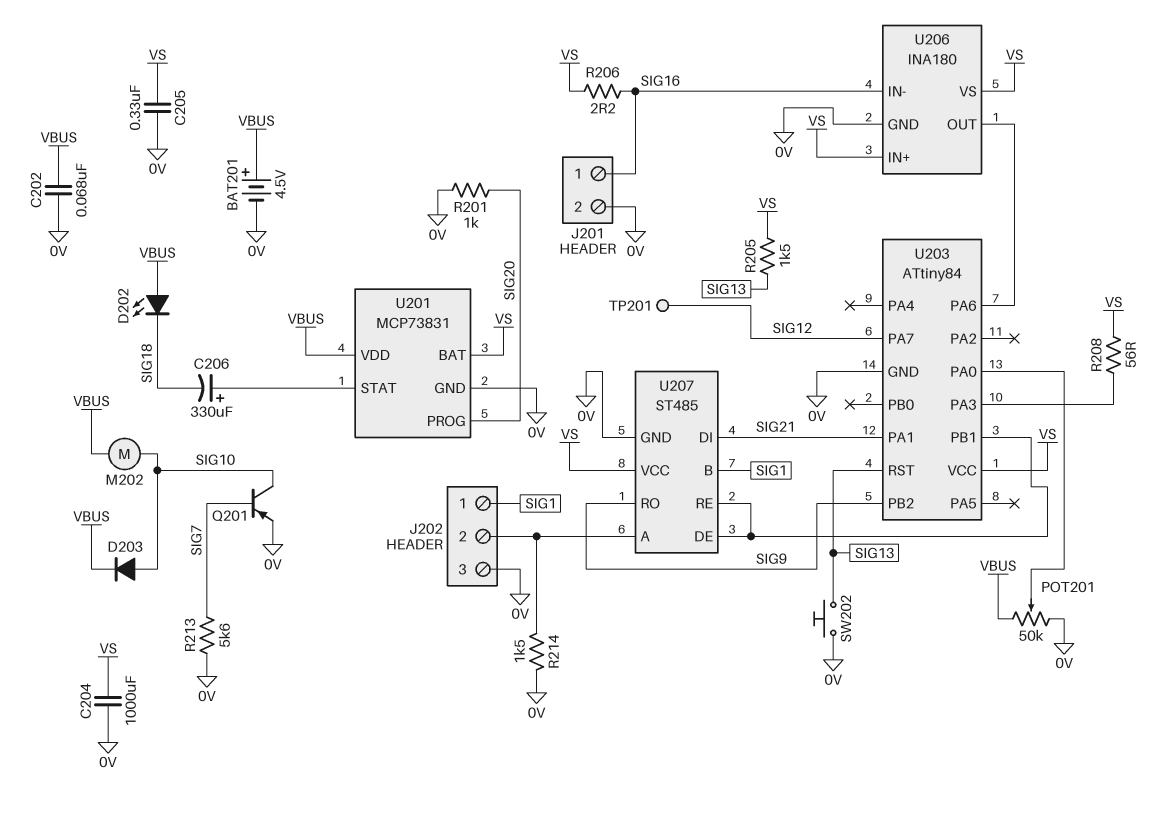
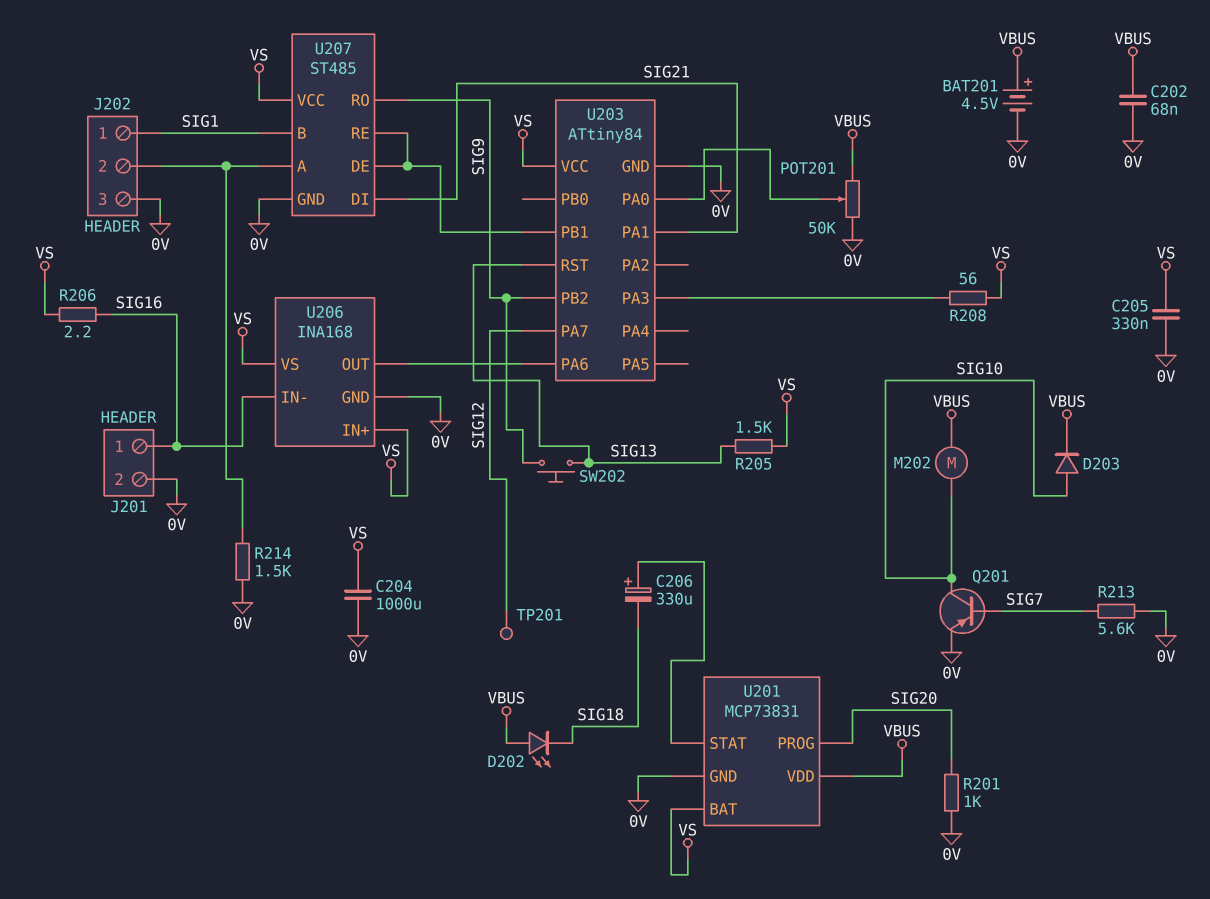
SW202: button (0V, SIG13) -> button (SIG9, SIG13)
U206: INA180 -> INA168

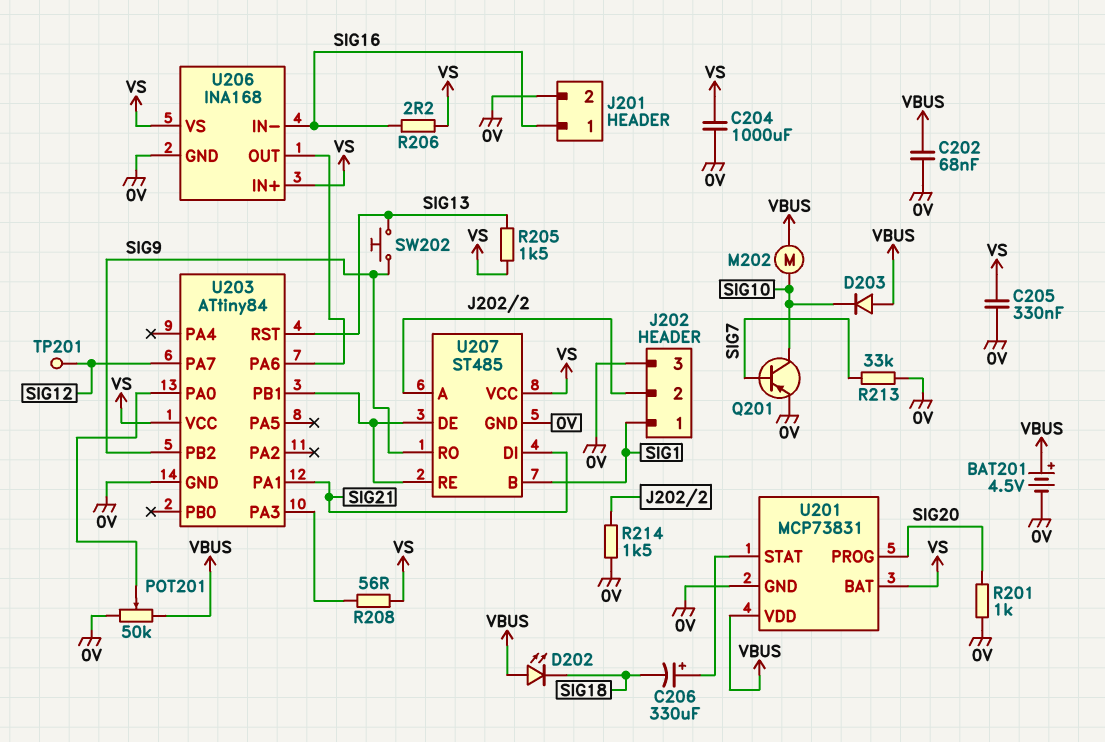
D203: diode (A SIG10, K VBUS) -> diode (A VBUS, K SIG10)
R213: 5.6k (0V, SIG7) -> 33k (0V, SIG7)

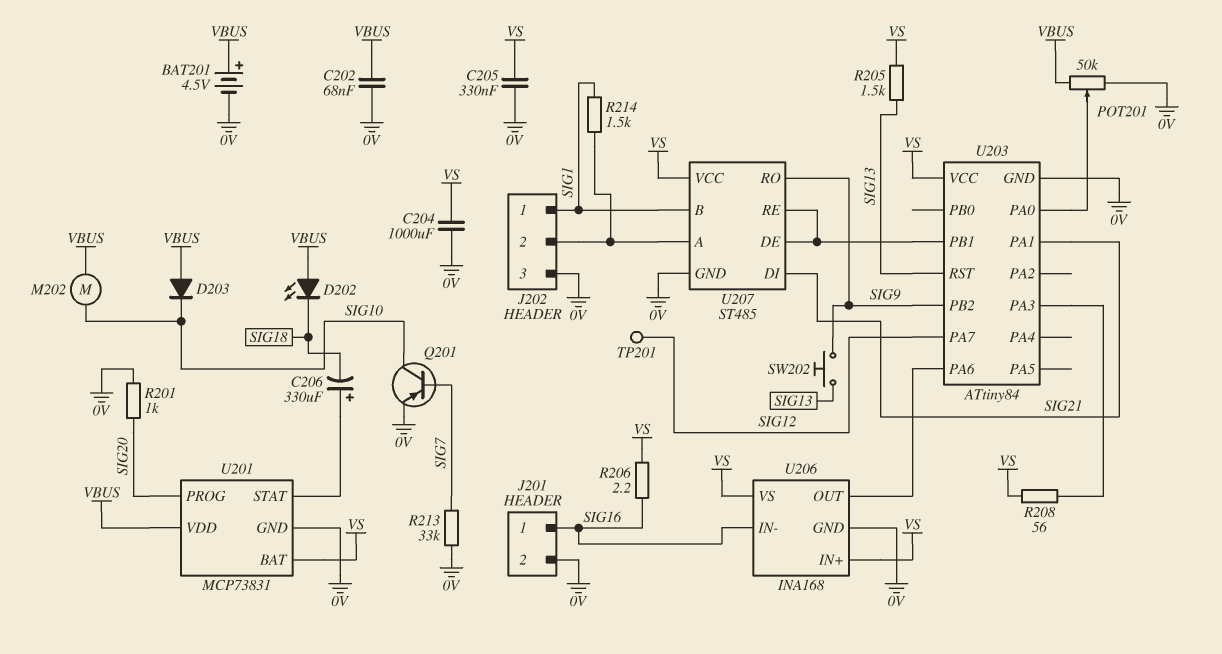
R214: 1.5k (0V, J202/2) -> 1.5k (J202/2, SIG1)

